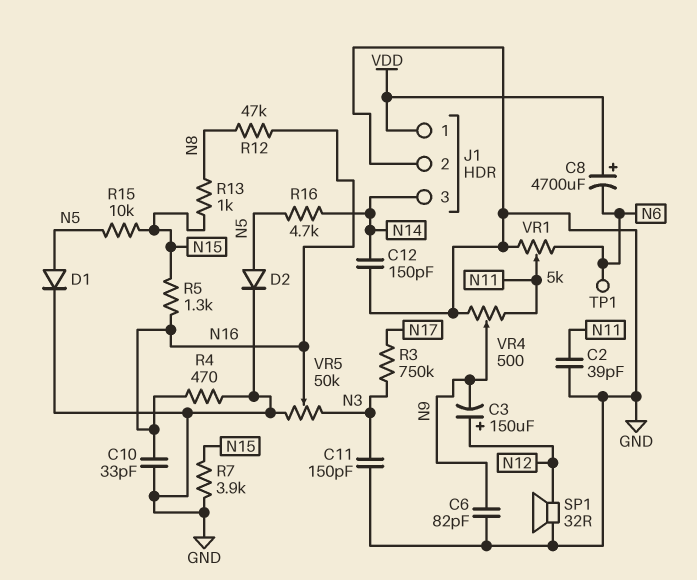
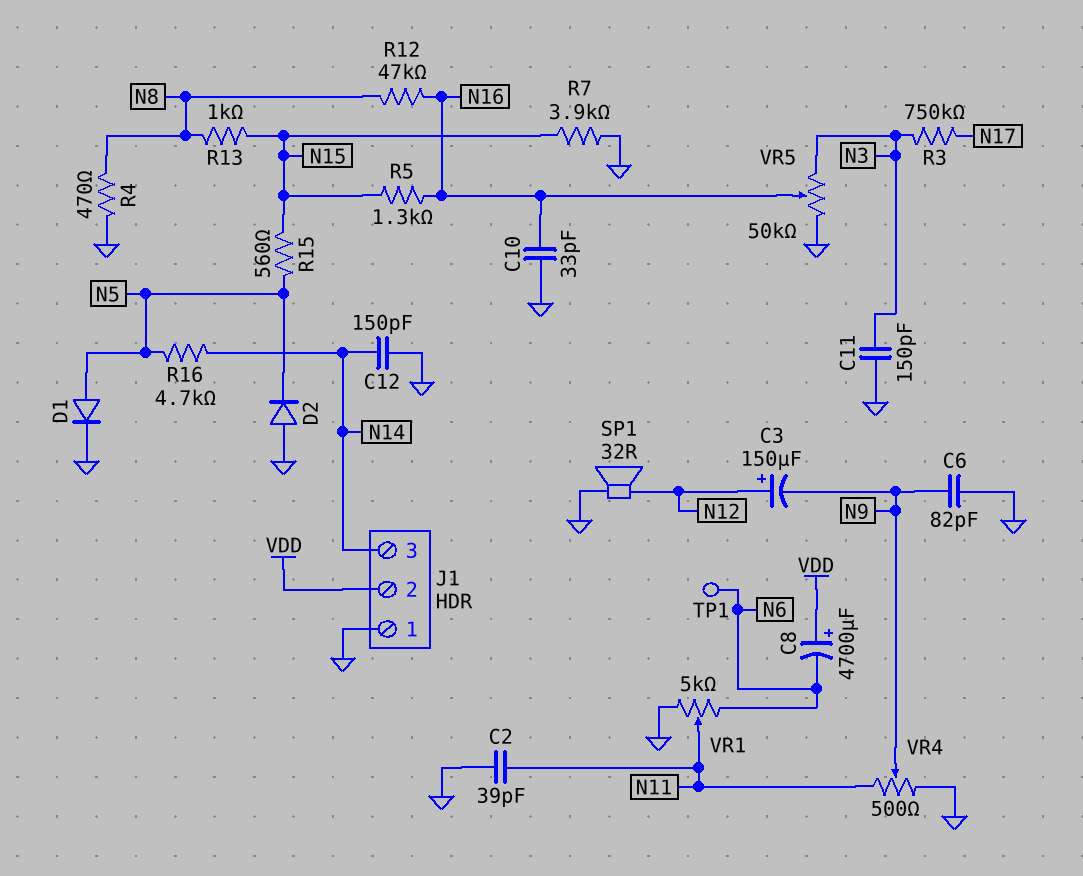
D2: diode (A N5, K GND) -> diode (A GND, K N5)
J1 pin 1: VDD -> GND
J1 pin 2: GND -> VDD
R4: 470 (GND, N16) -> 470 (GND, N8)
R15: 10k (N5, N15) -> 560 (N5, N15)

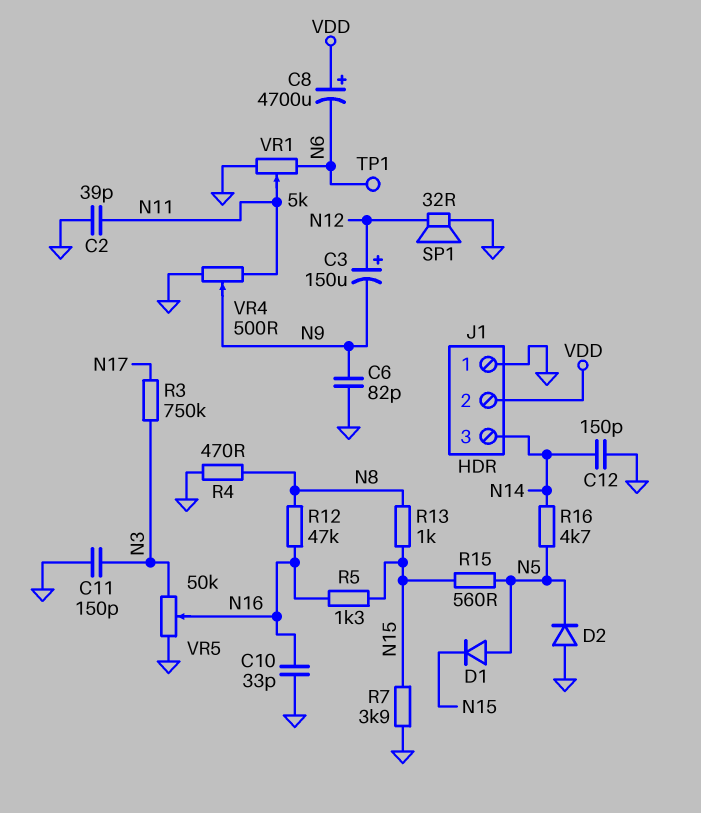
D1: diode (A N5, K GND) -> diode (A N5, K N15)

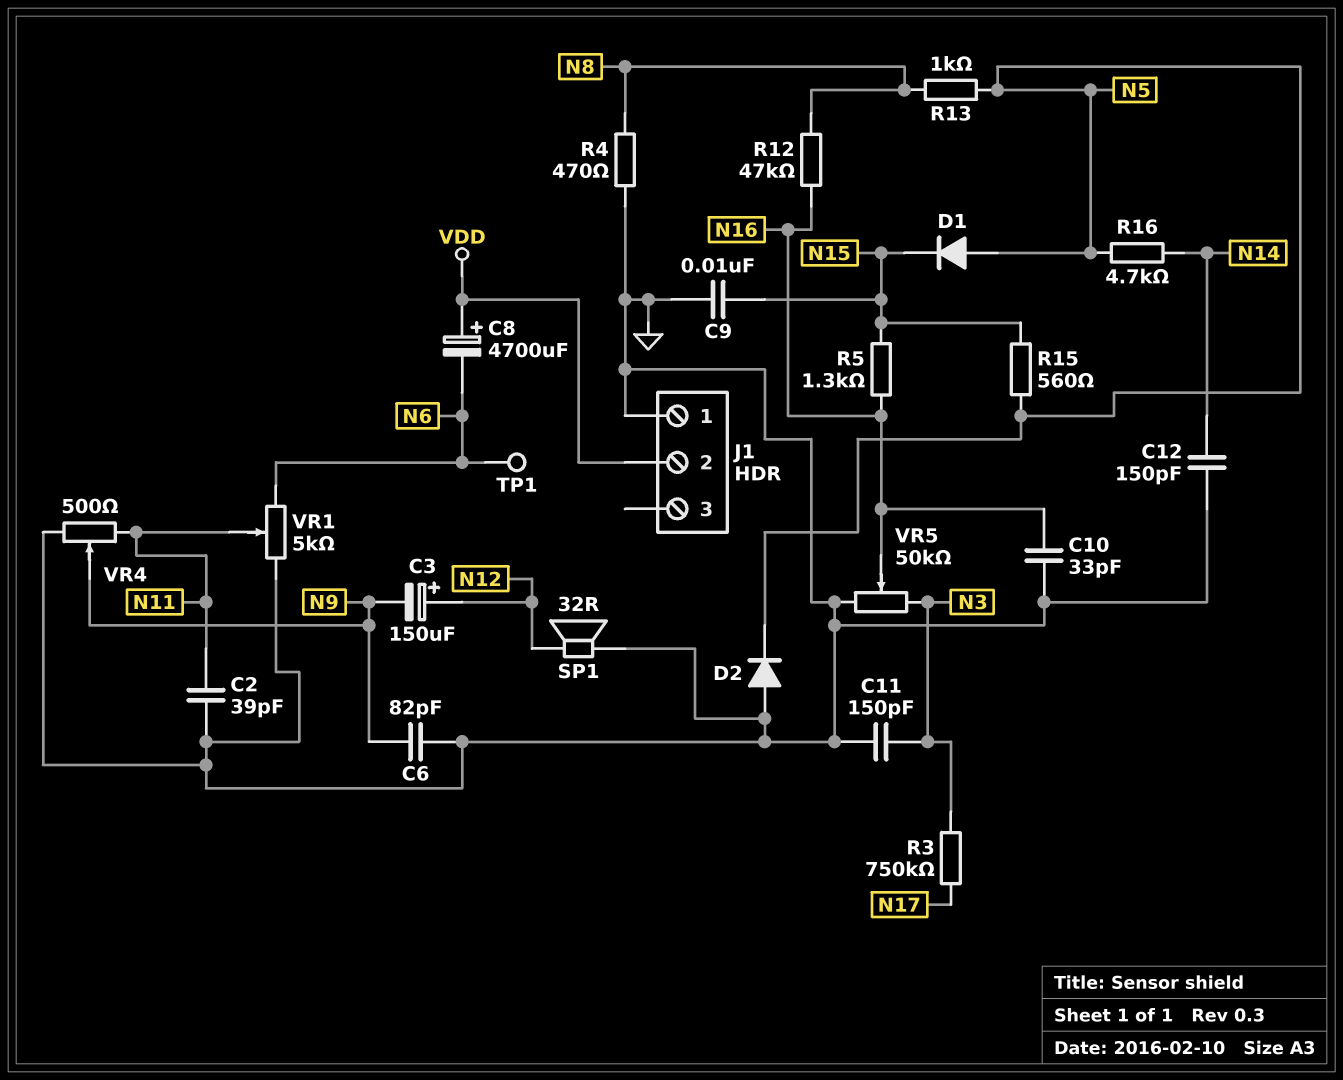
C9: none -> 10nF (GND, N15)
J1 pin 3: N14 -> none
R7: 3.9k (GND, N15) -> none
R13: 1k (N8, N15) -> 1k (N5, N8)

